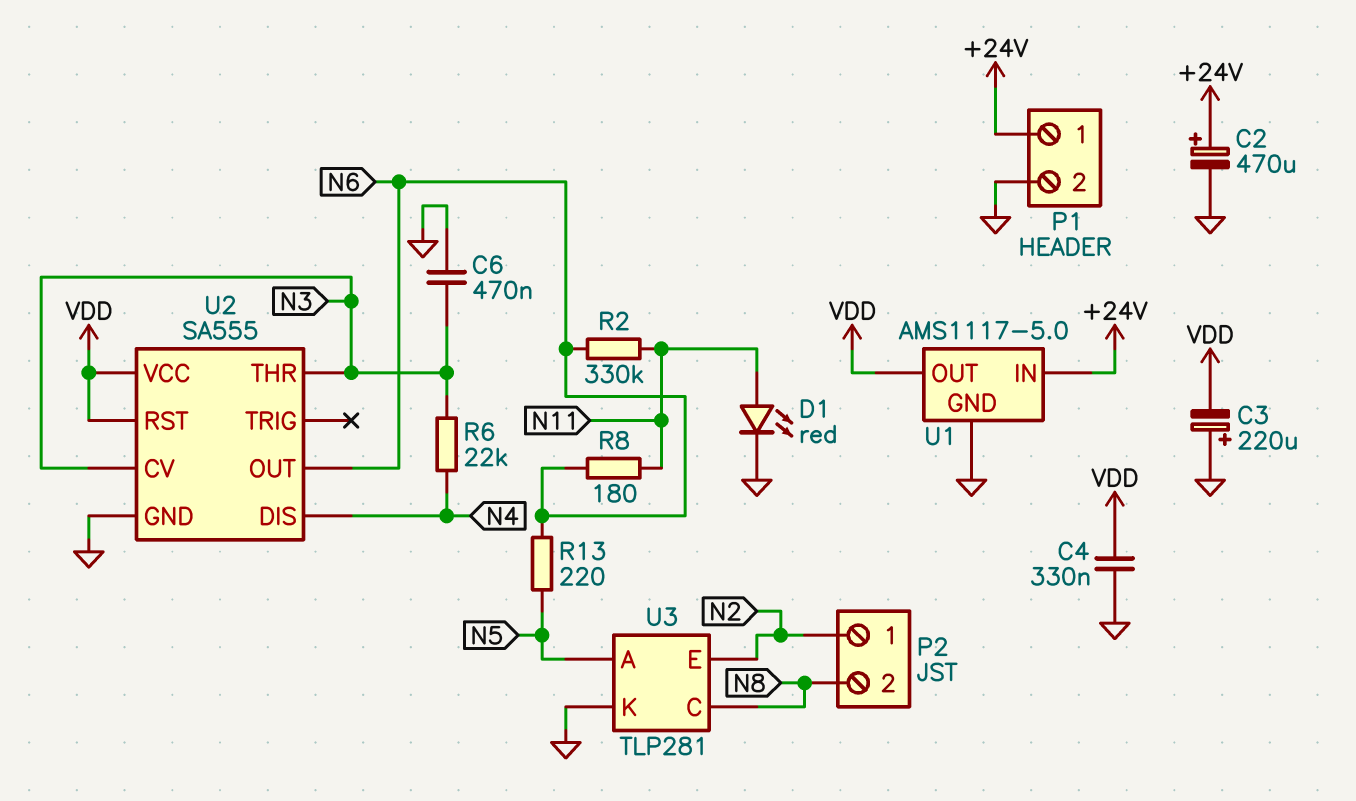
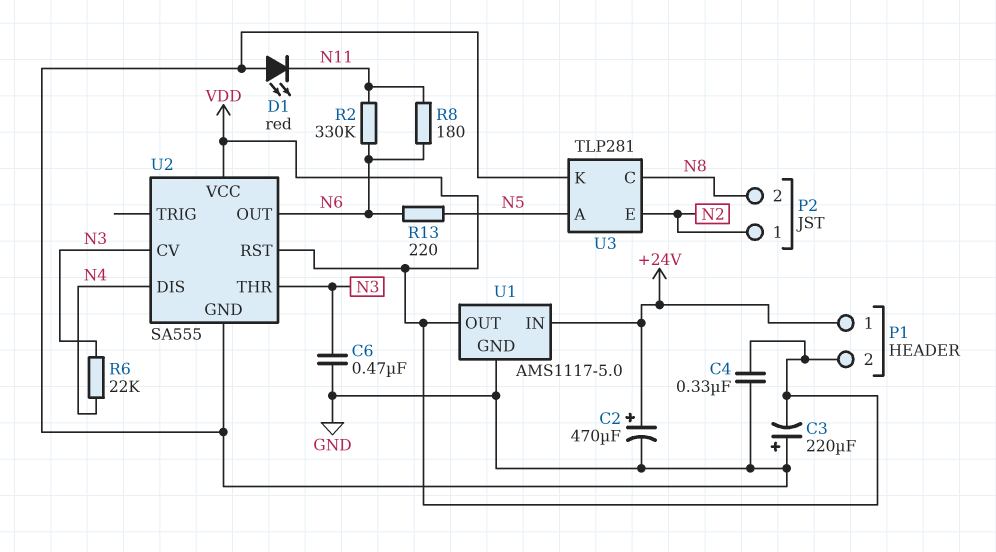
D1: LED red (A N11, K GND) -> LED red (A GND, K N11)
P1 pin 2: GND -> VDD

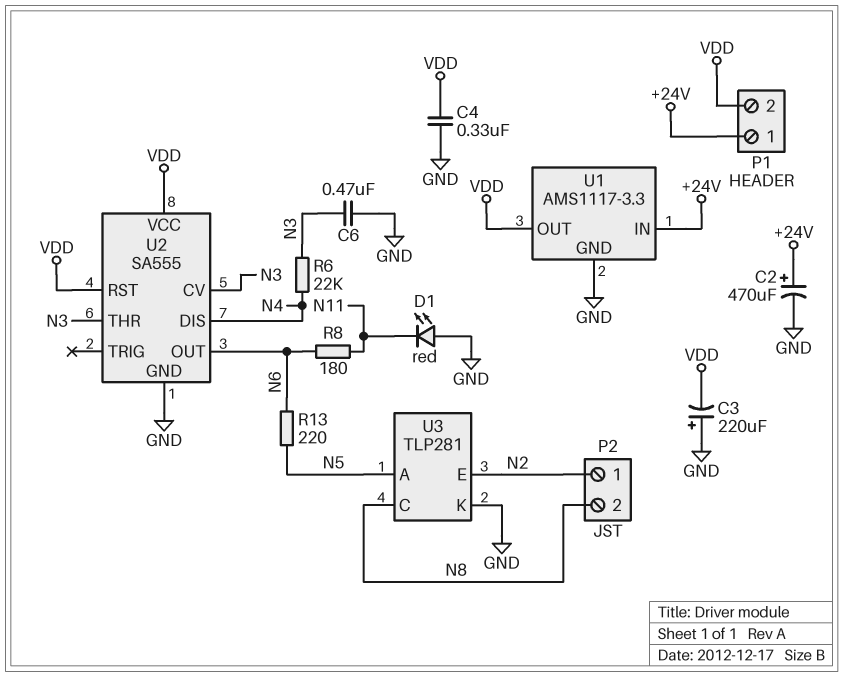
R2: 330k (N6, N11) -> none
U1: AMS1117-5.0 -> AMS1117-3.3

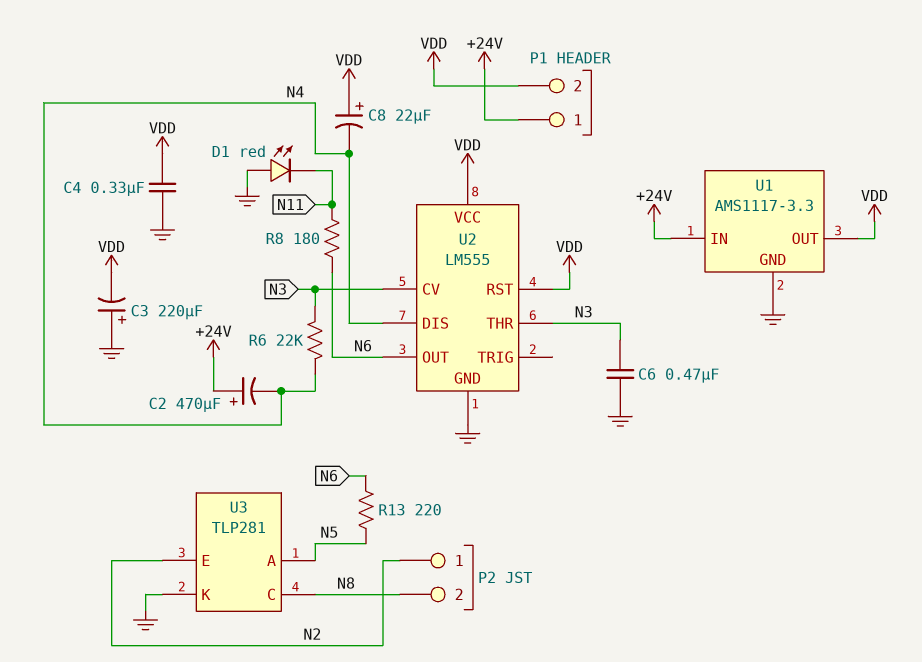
C2: 470uF (plus +24V, minus GND) -> 470uF (plus +24V, minus N4)
C8: none -> 22uF (plus VDD, minus N4)
U2: SA555 -> LM555

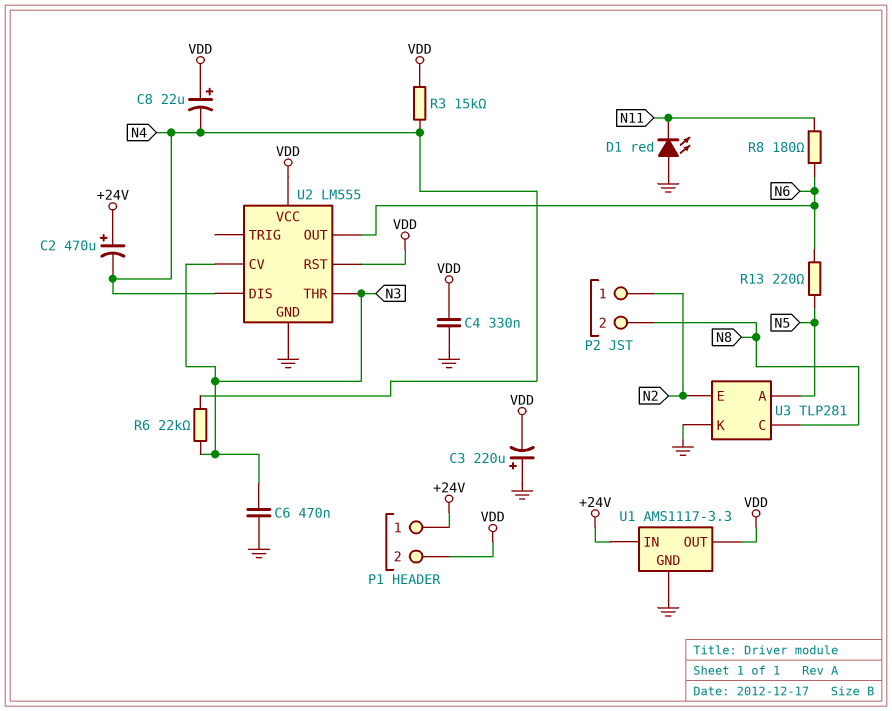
R3: none -> 15k (N4, VDD)

